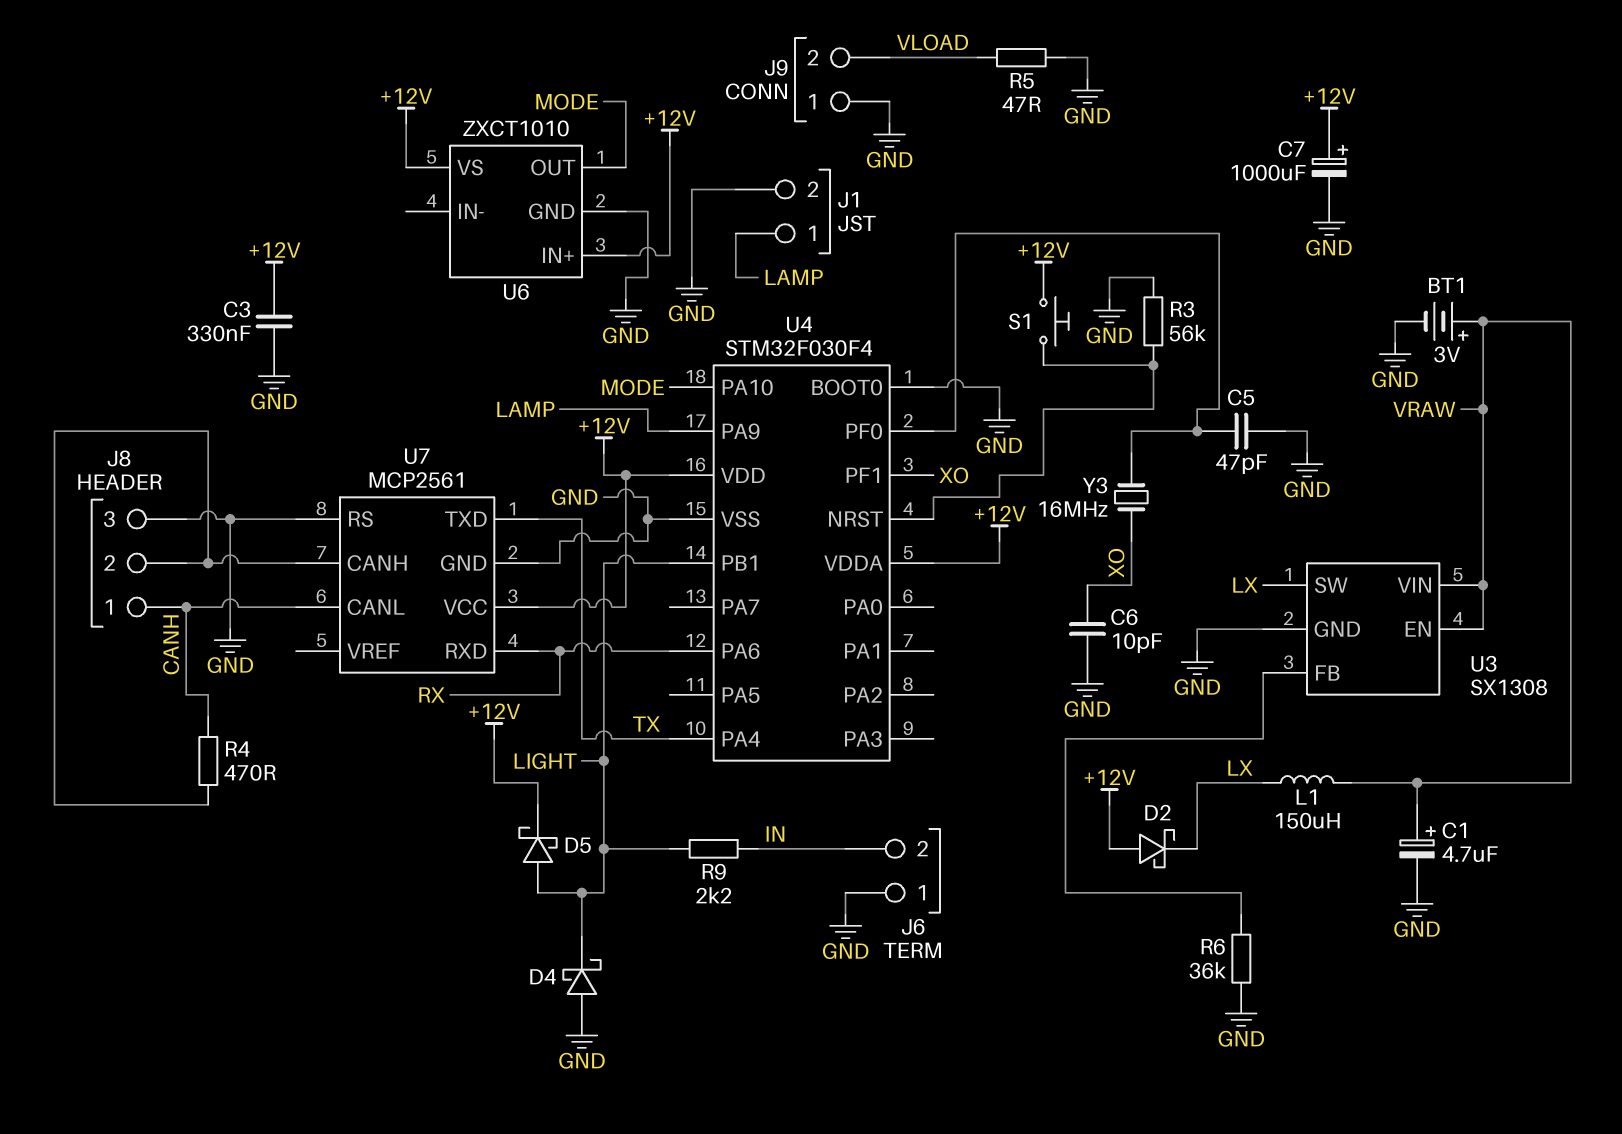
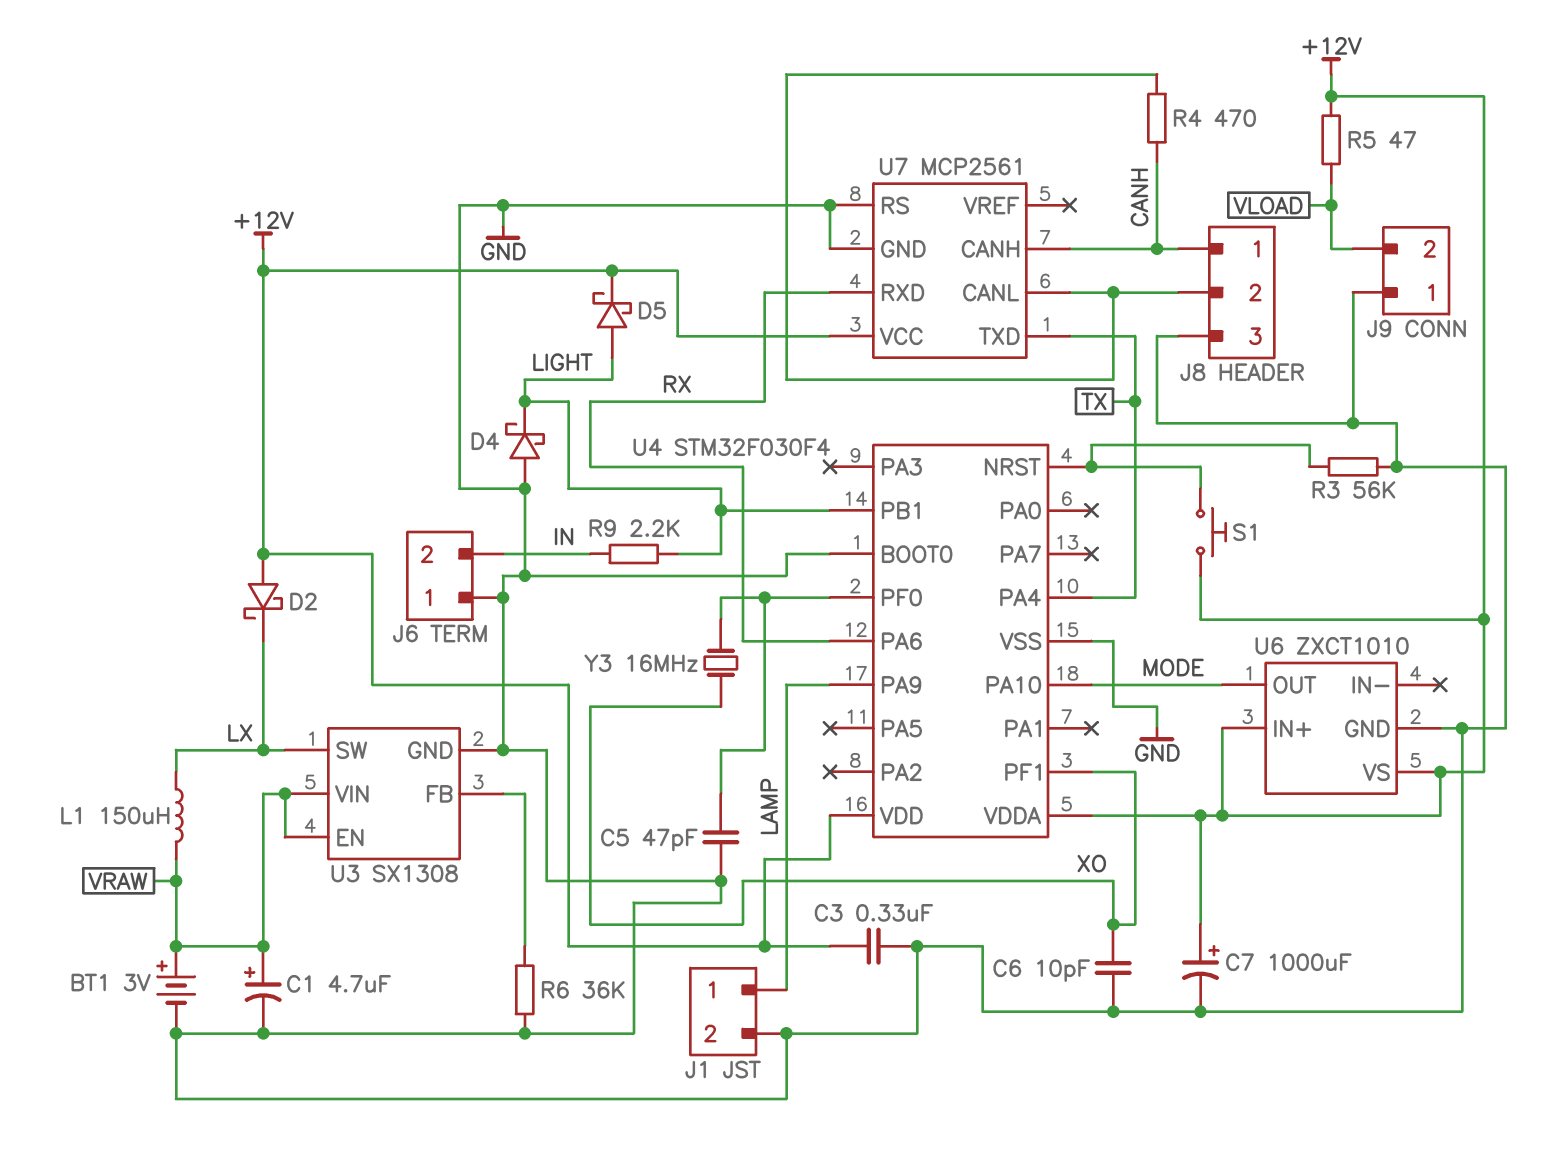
R5: 47 (GND, VLOAD) -> 47 (+12V, VLOAD)
U7 pin CANH: J8/2 -> CANH
U7 pin CANL: CANH -> J8/2

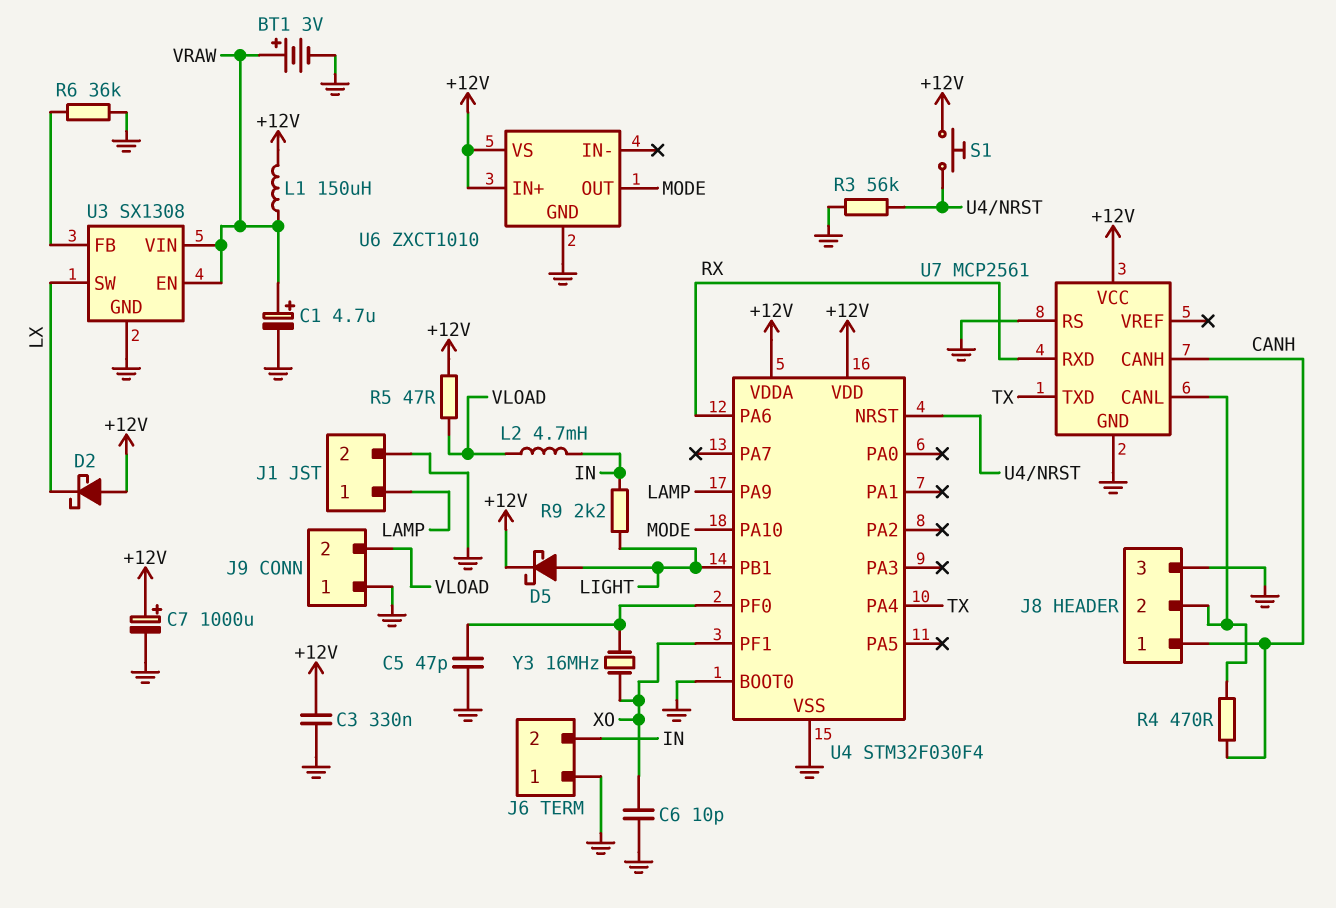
D4: schottky (A GND, K LIGHT) -> none
L1: 150uH (LX, VRAW) -> 150uH (+12V, VRAW)
L2: none -> 4.7mH (IN, VLOAD)

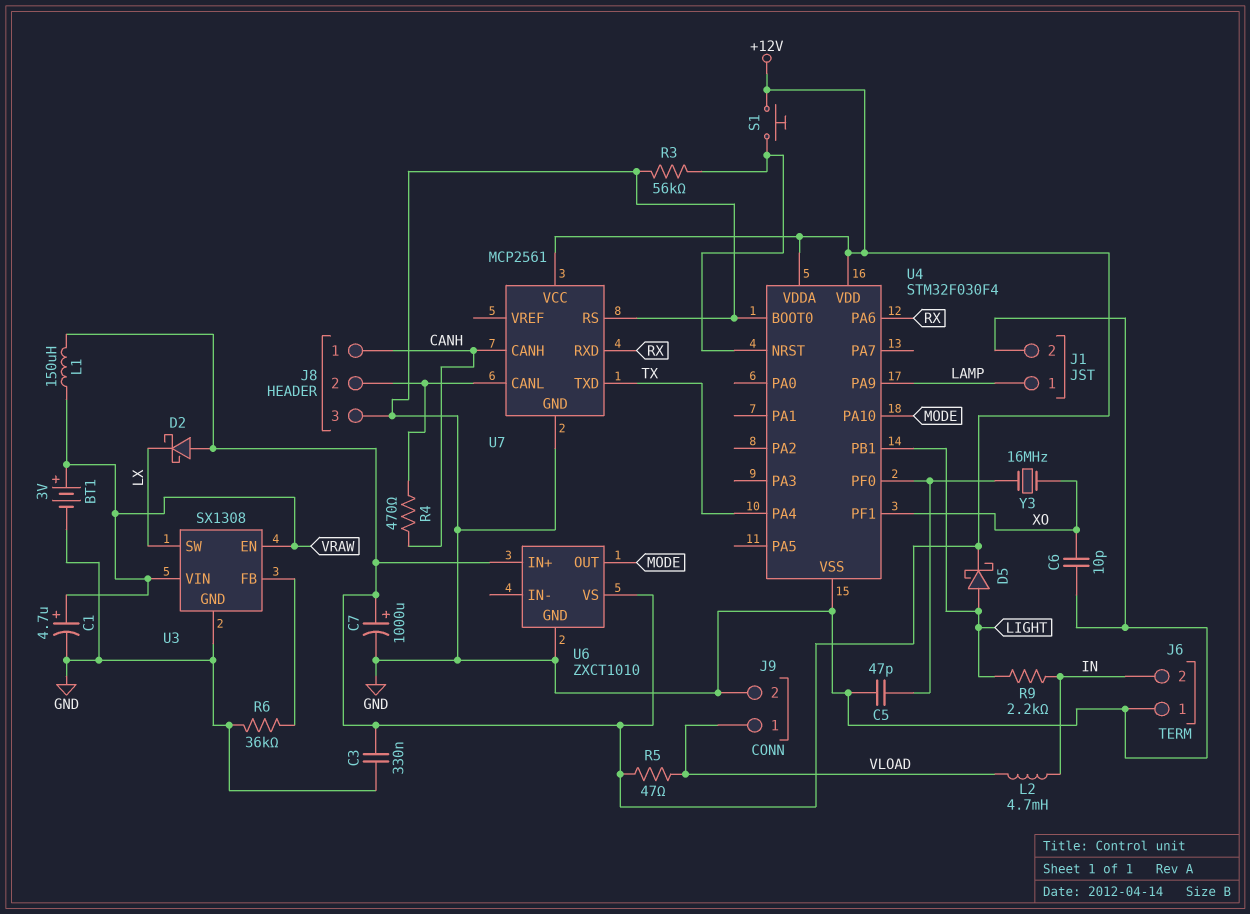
J9 pin 1: GND -> VLOAD
J9 pin 2: VLOAD -> GND

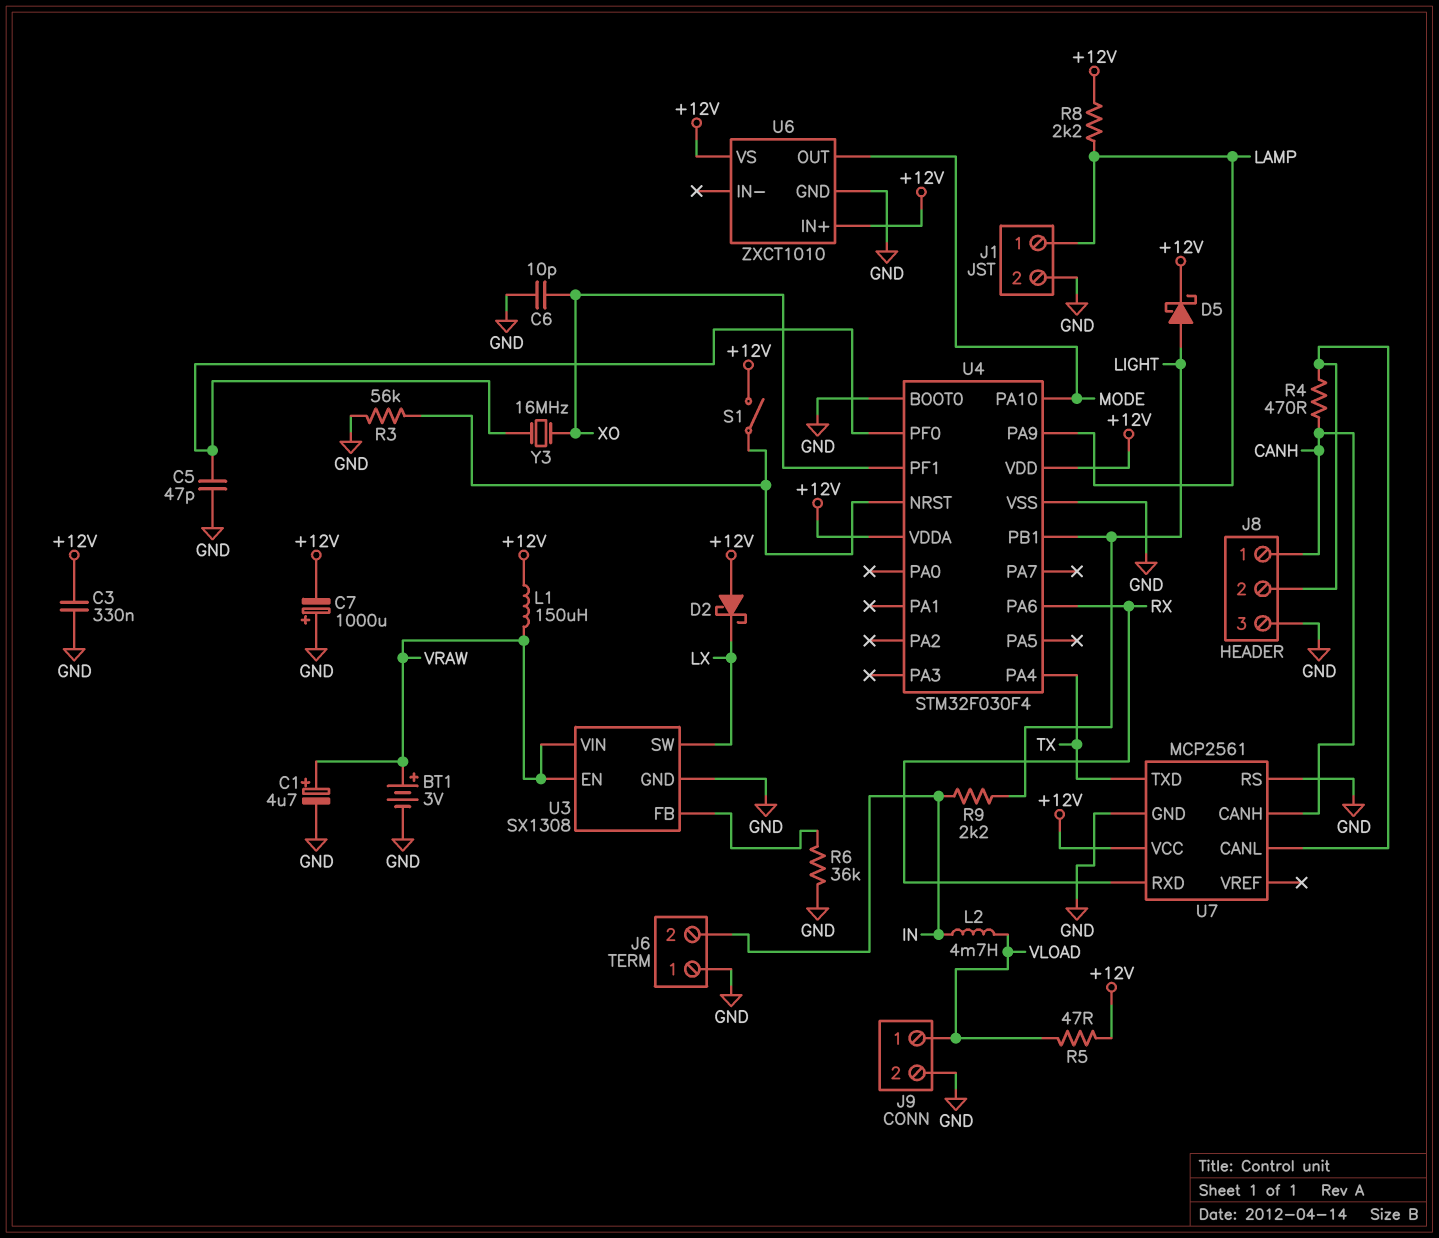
C7: 1000uF (plus +12V, minus GND) -> 1000uF (plus GND, minus +12V)
R8: none -> 2.2k (+12V, LAMP)
S1: button (+12V, U4/NRST) -> switch (+12V, U4/NRST)

